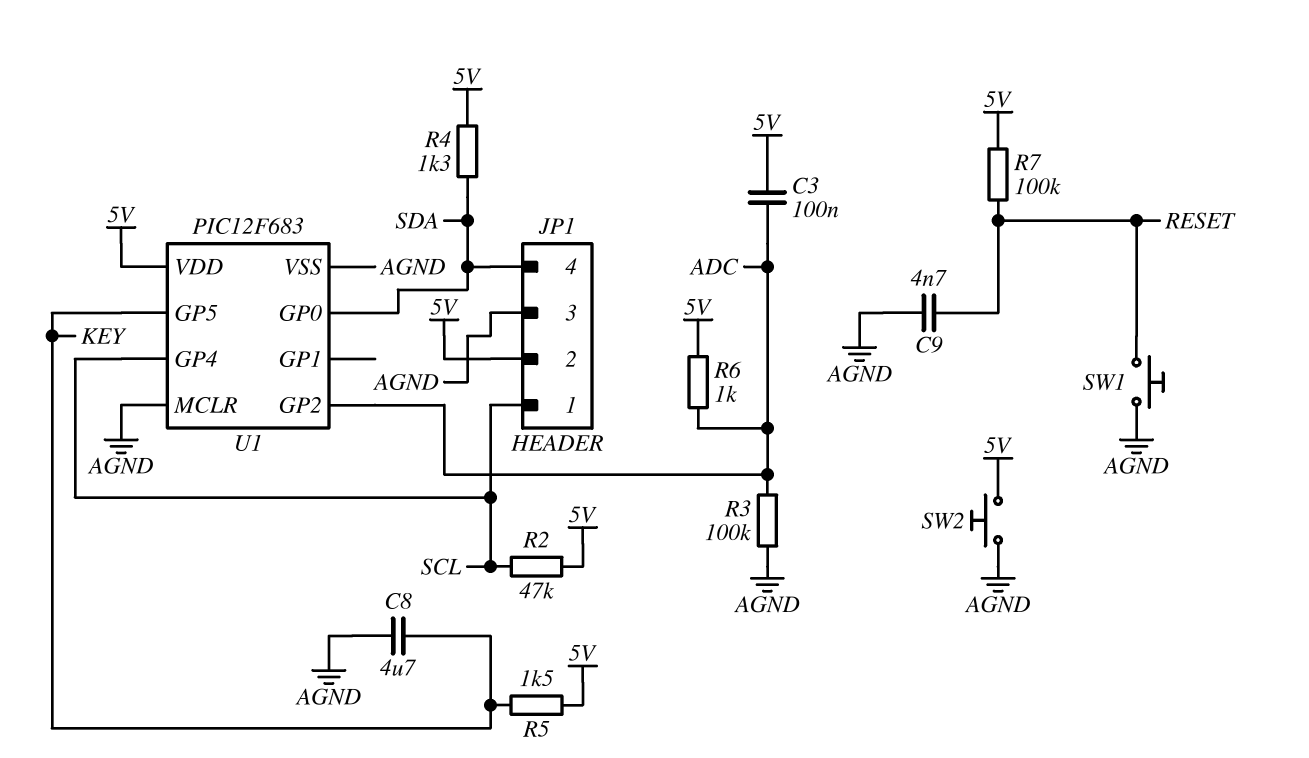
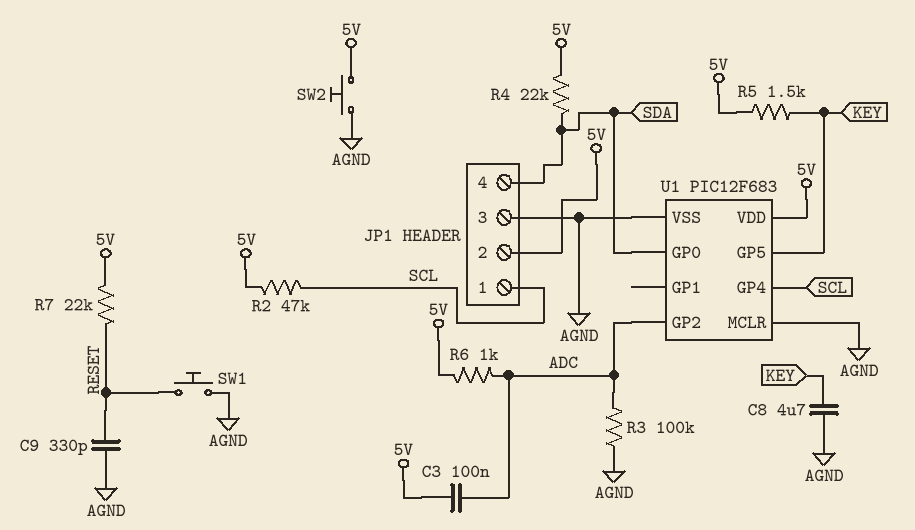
C9: 4.7nF (AGND, RESET) -> 330pF (AGND, RESET)
R4: 1.3k (5V, SDA) -> 22k (5V, SDA)
R7: 100k (5V, RESET) -> 22k (5V, RESET)

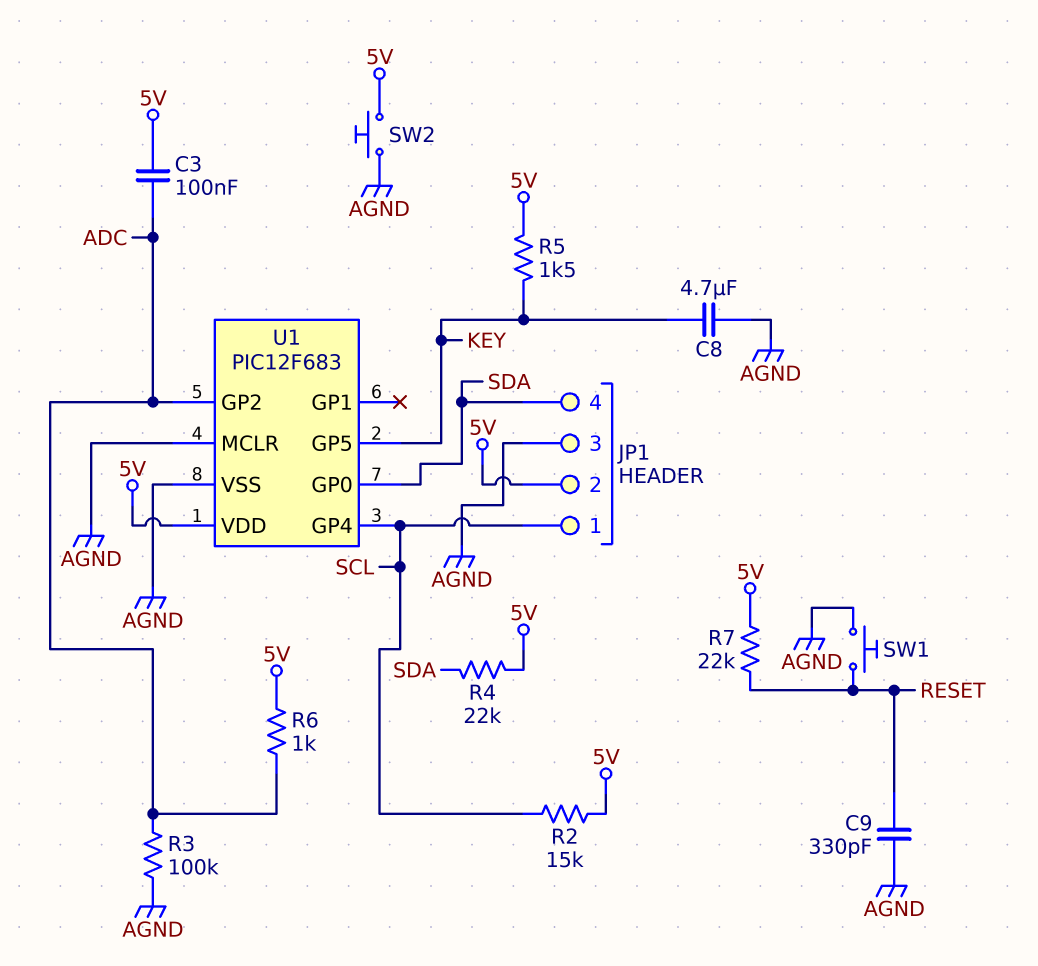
R2: 47k (5V, SCL) -> 15k (5V, SCL)

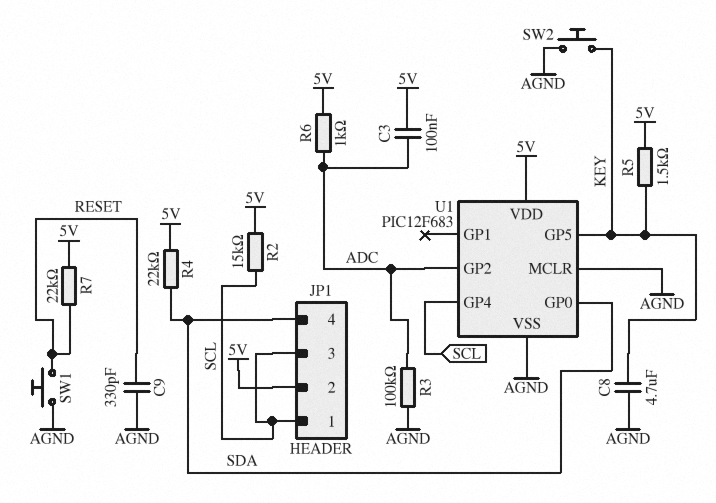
JP1 pin 3: AGND -> SCL
SW2: button (5V, AGND) -> button (AGND, KEY)

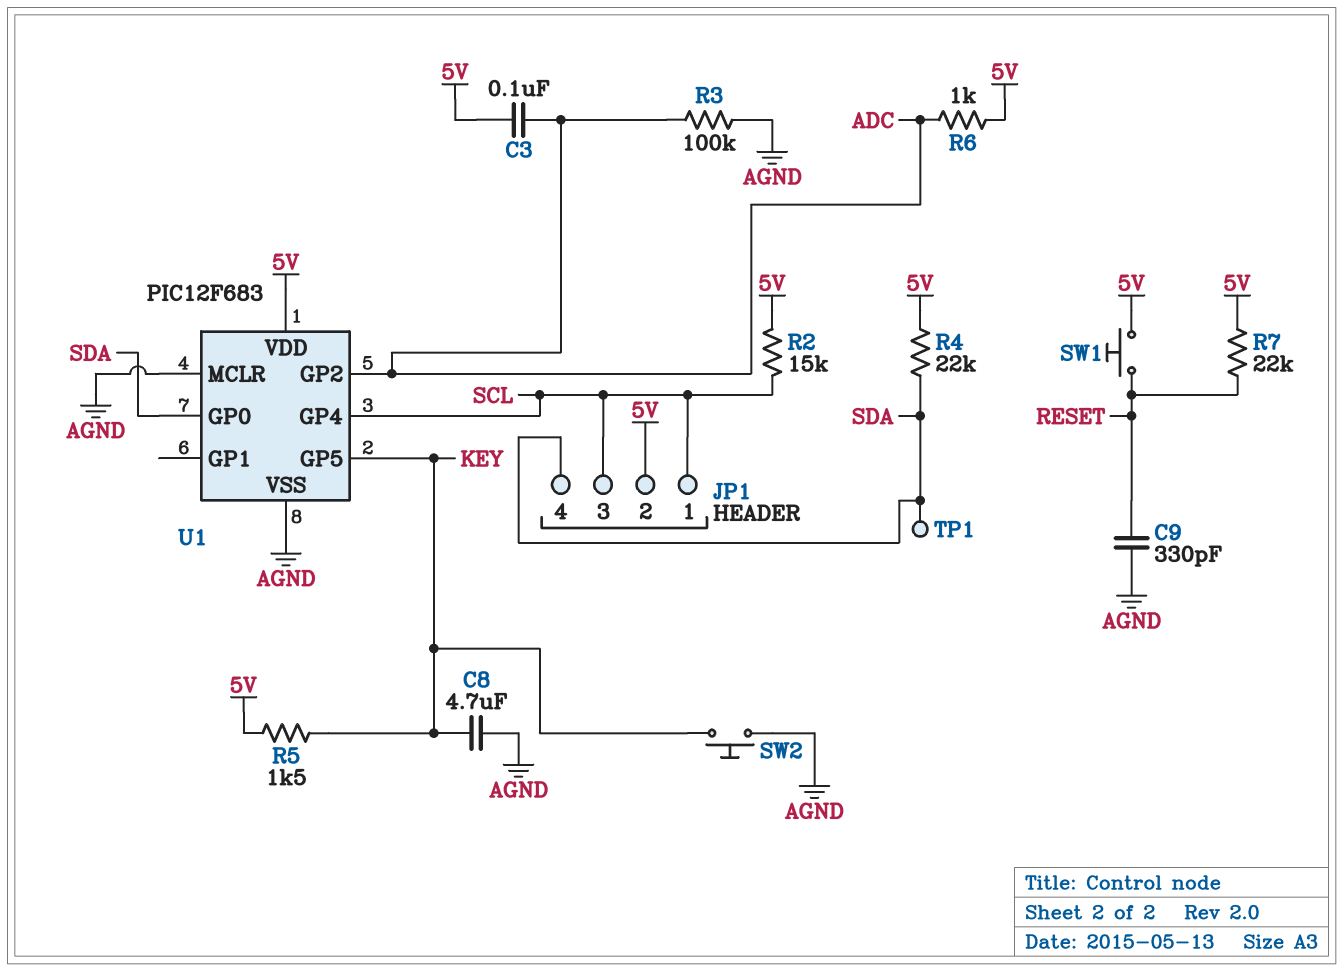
SW1: button (AGND, RESET) -> button (5V, RESET)
TP1: none -> test point (SDA)

